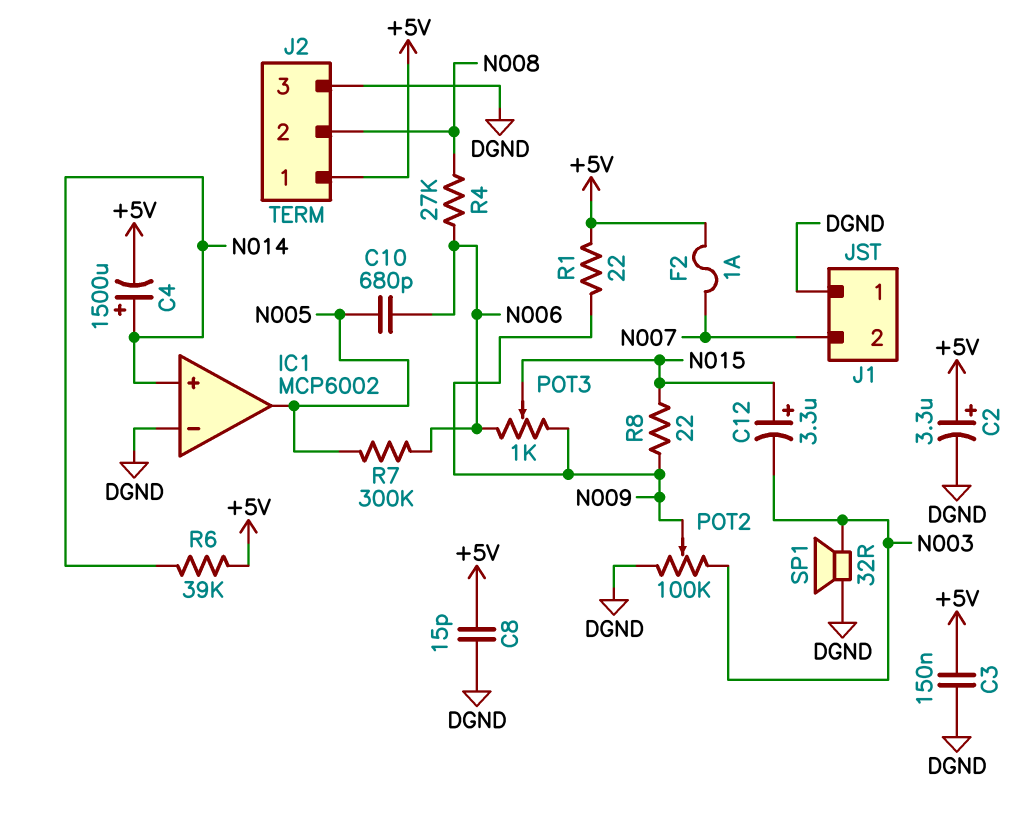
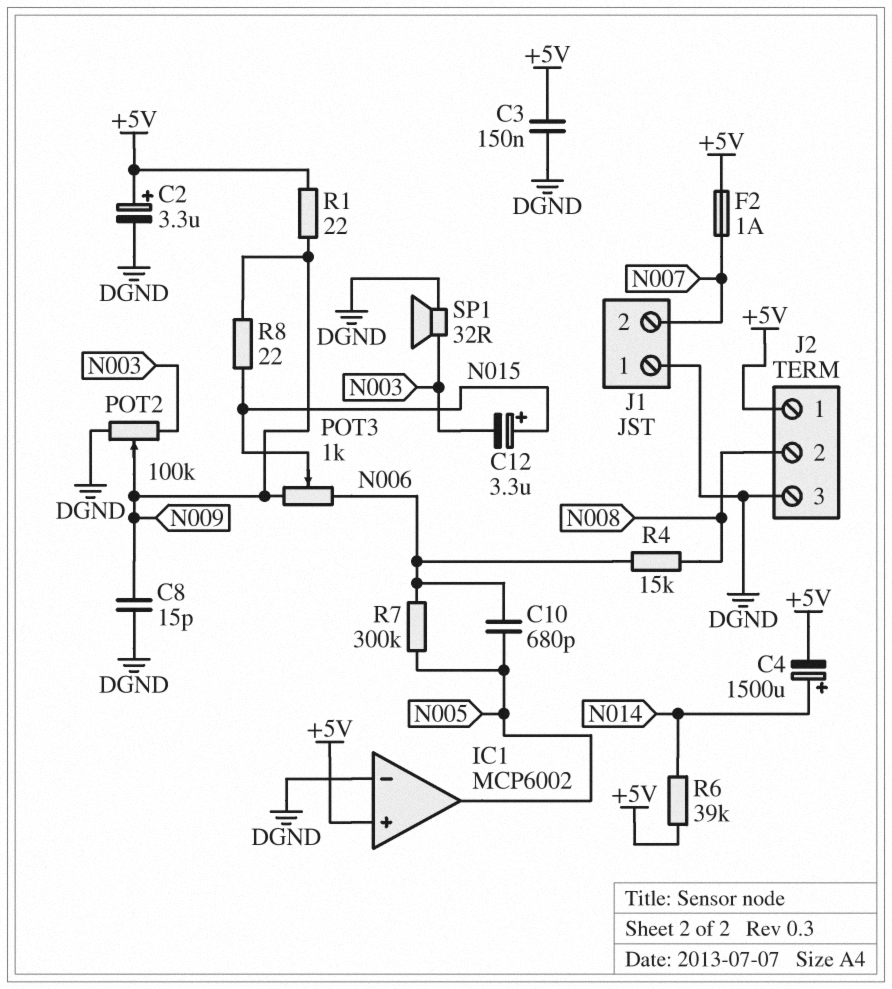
C8: 15pF (+5V, DGND) -> 15pF (DGND, N009)
IC1 pin in+: N014 -> +5V
R4: 27k (N006, N008) -> 15k (N006, N008)

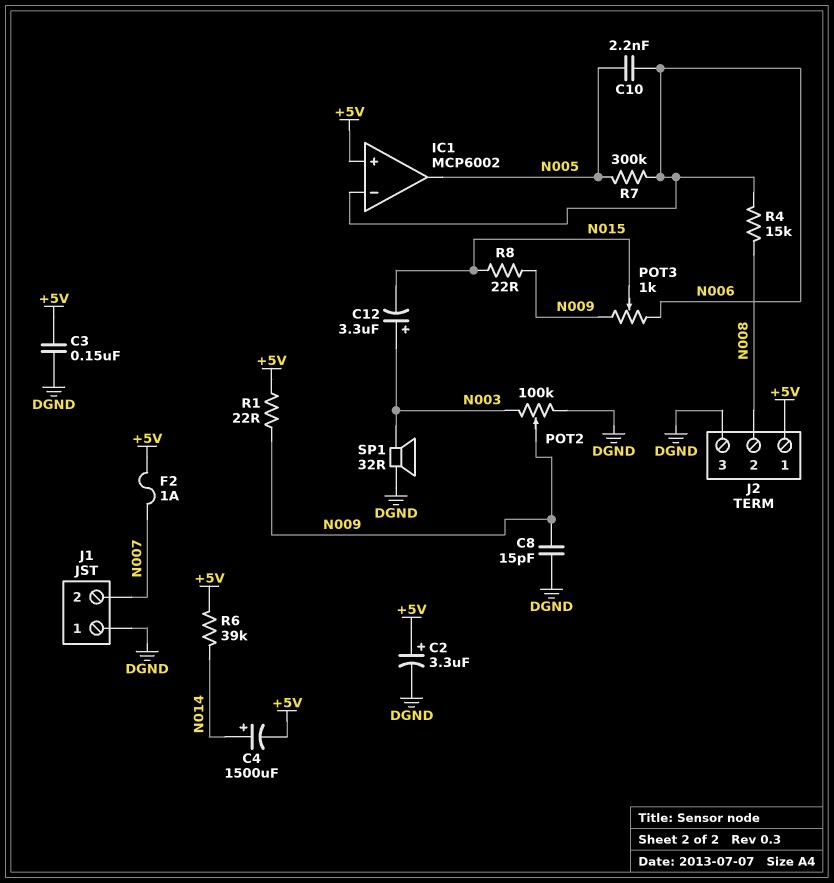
C10: 680pF (N005, N006) -> 2.2nF (N005, N006)
C12: 3.3uF (plus N015, minus N003) -> 3.3uF (plus N003, minus N015)
IC1 pin in-: DGND -> N006

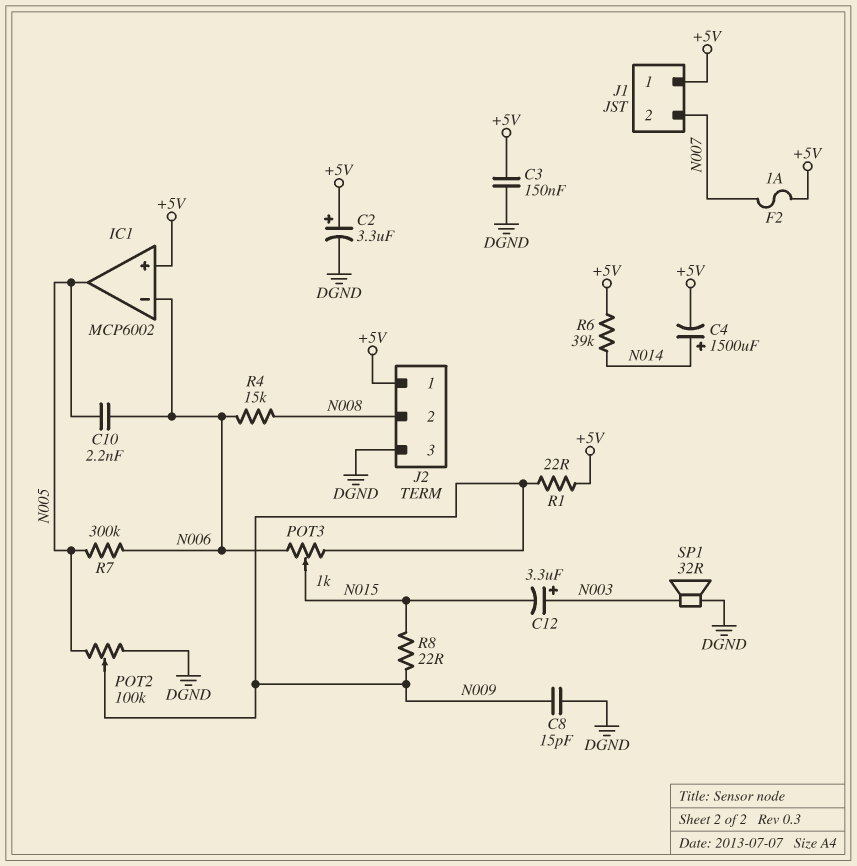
J1 pin 1: DGND -> +5V
POT2: 100k (DGND, N003, wiper N009) -> 100k (DGND, N005, wiper N009)

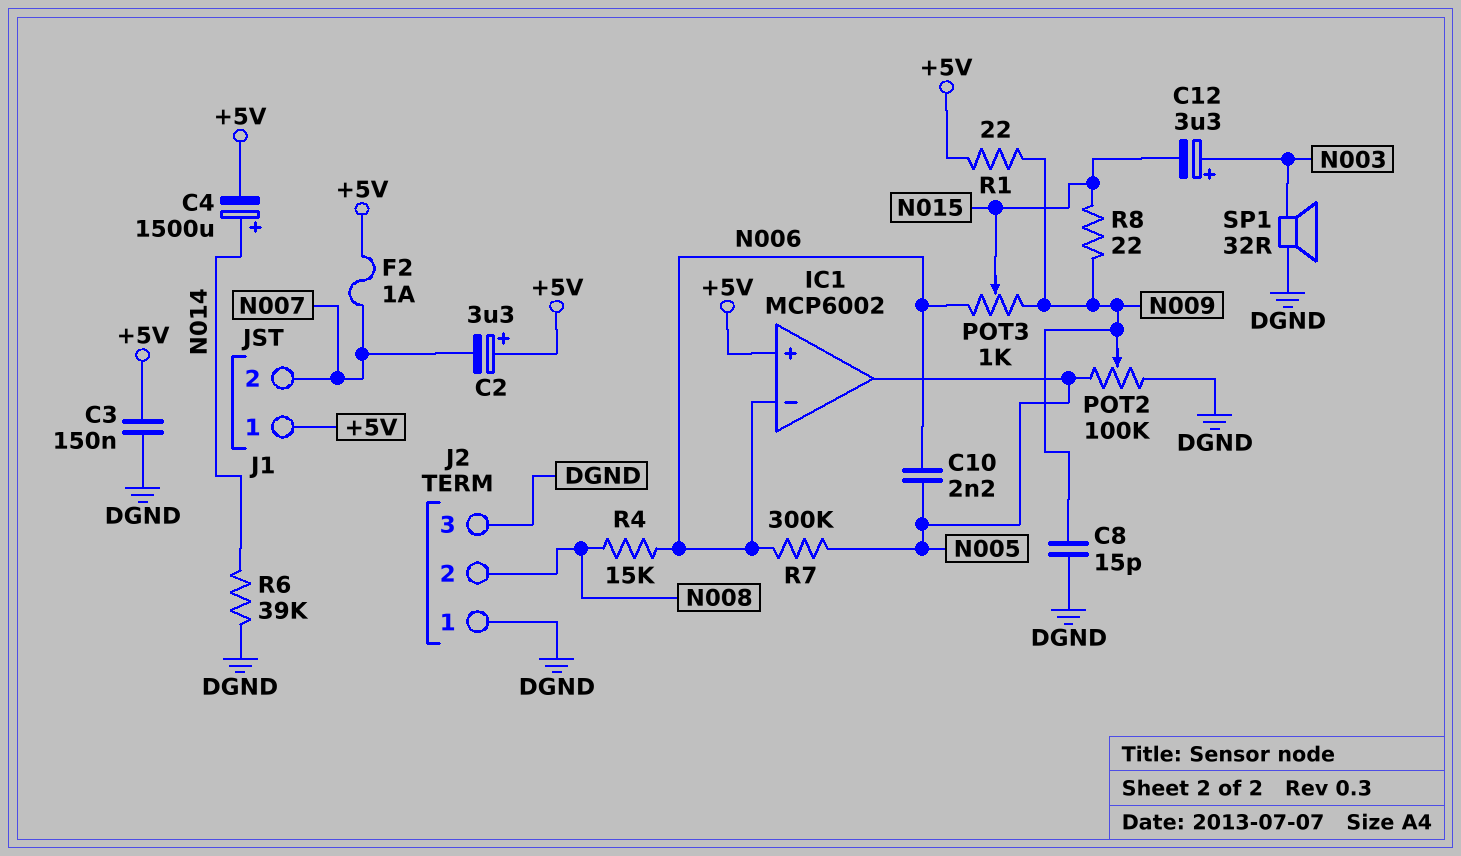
C2: 3.3uF (plus +5V, minus DGND) -> 3.3uF (plus +5V, minus N007)
J2 pin 1: +5V -> DGND
R6: 39k (+5V, N014) -> 39k (DGND, N014)

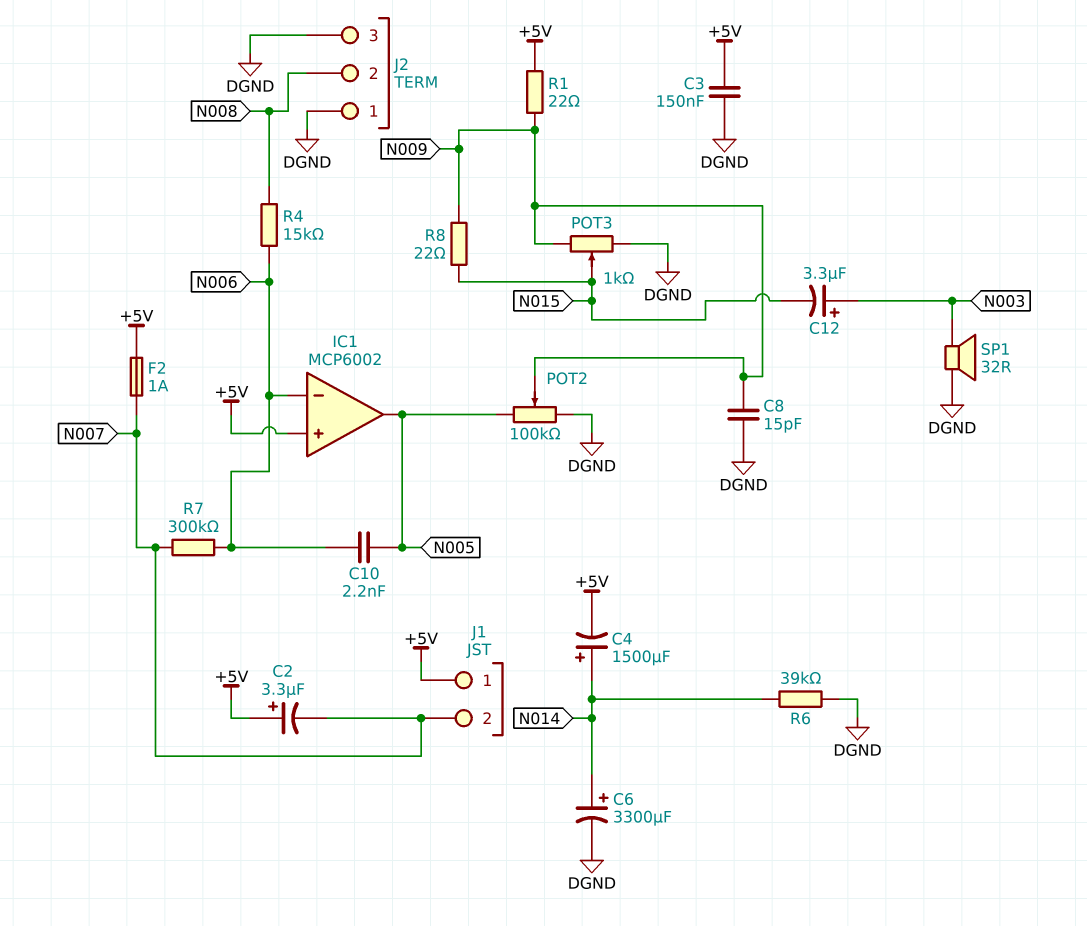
C6: none -> 3300uF (plus N014, minus DGND)
POT3: 1k (N006, N009, wiper N015) -> 1k (DGND, N009, wiper N015)
R7: 300k (N005, N006) -> 300k (N006, N007)

